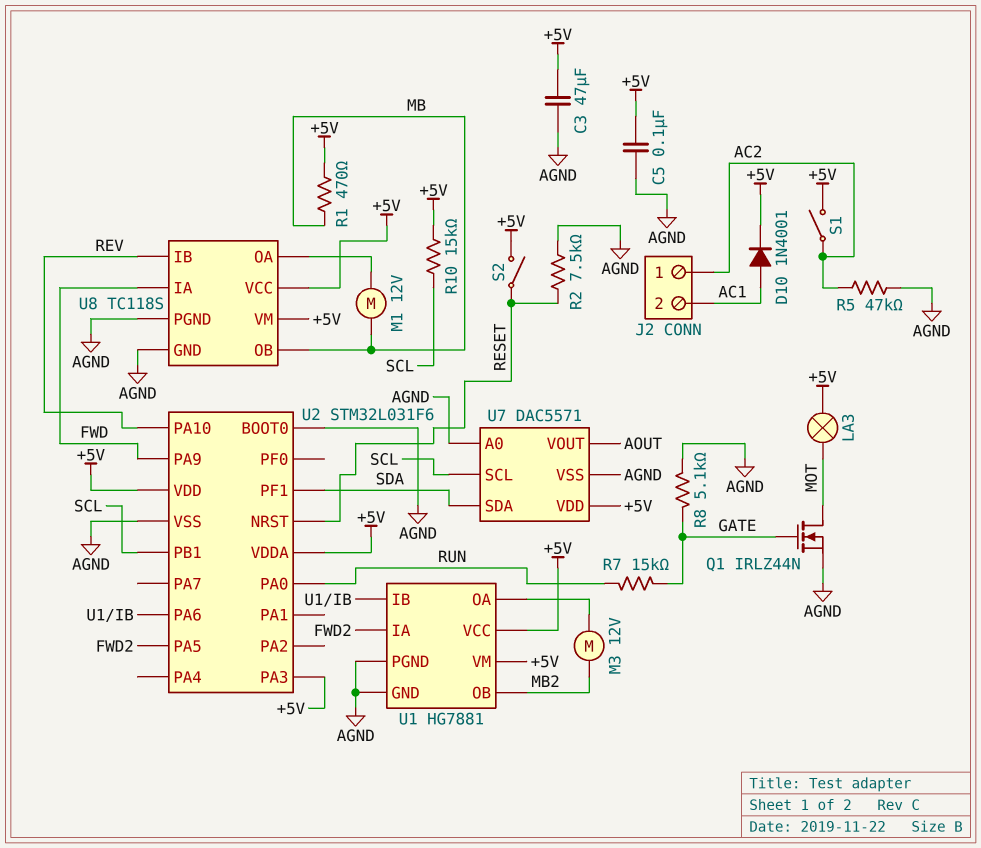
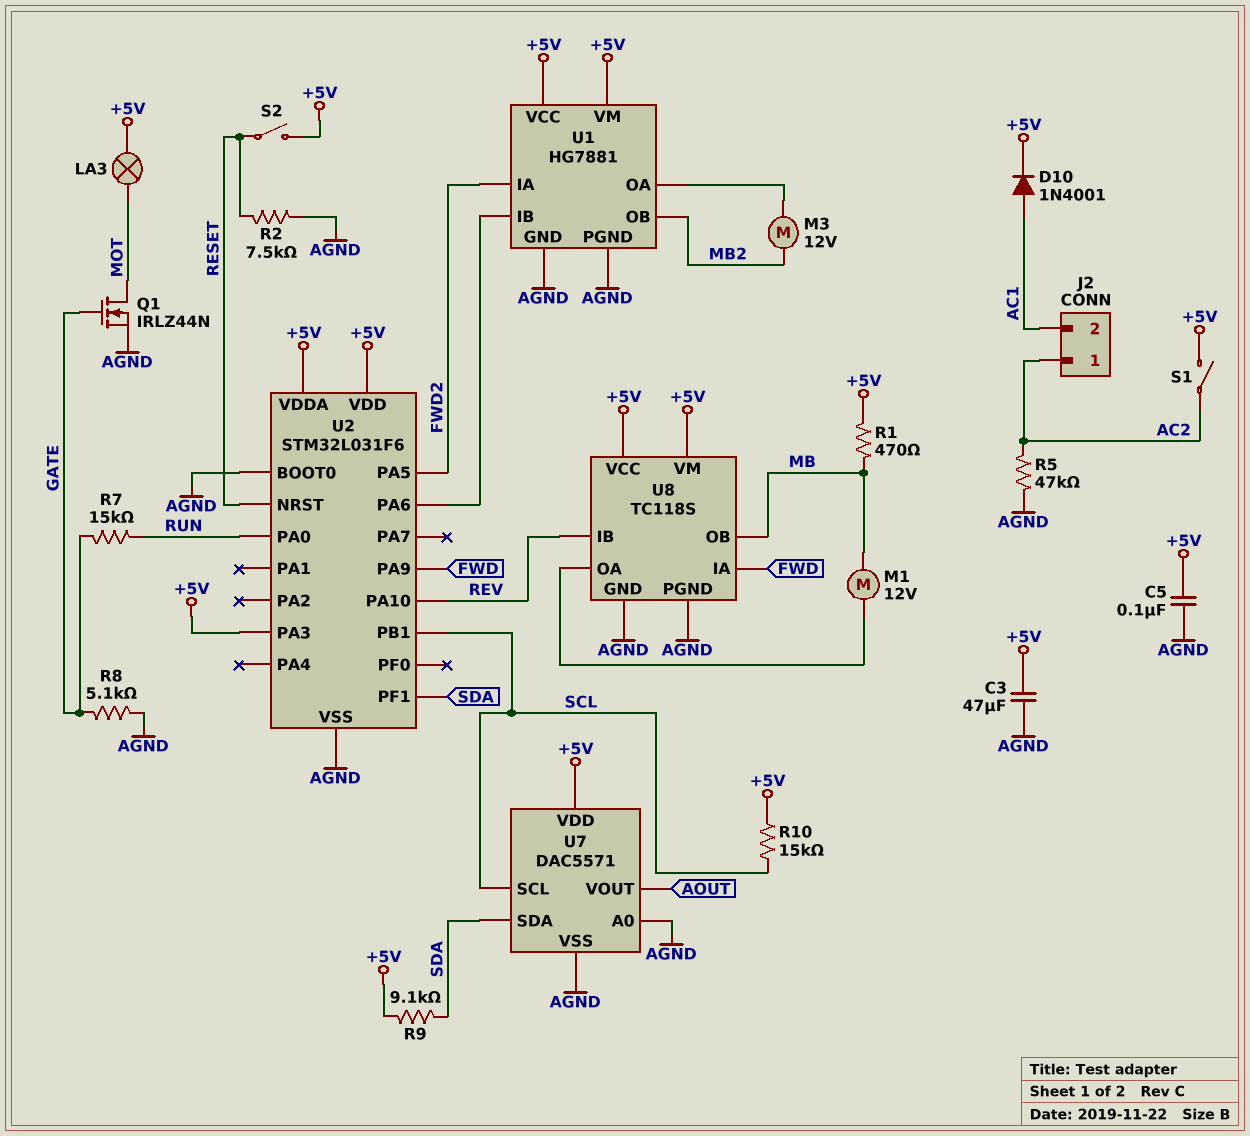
R9: none -> 9.1k (+5V, SDA)

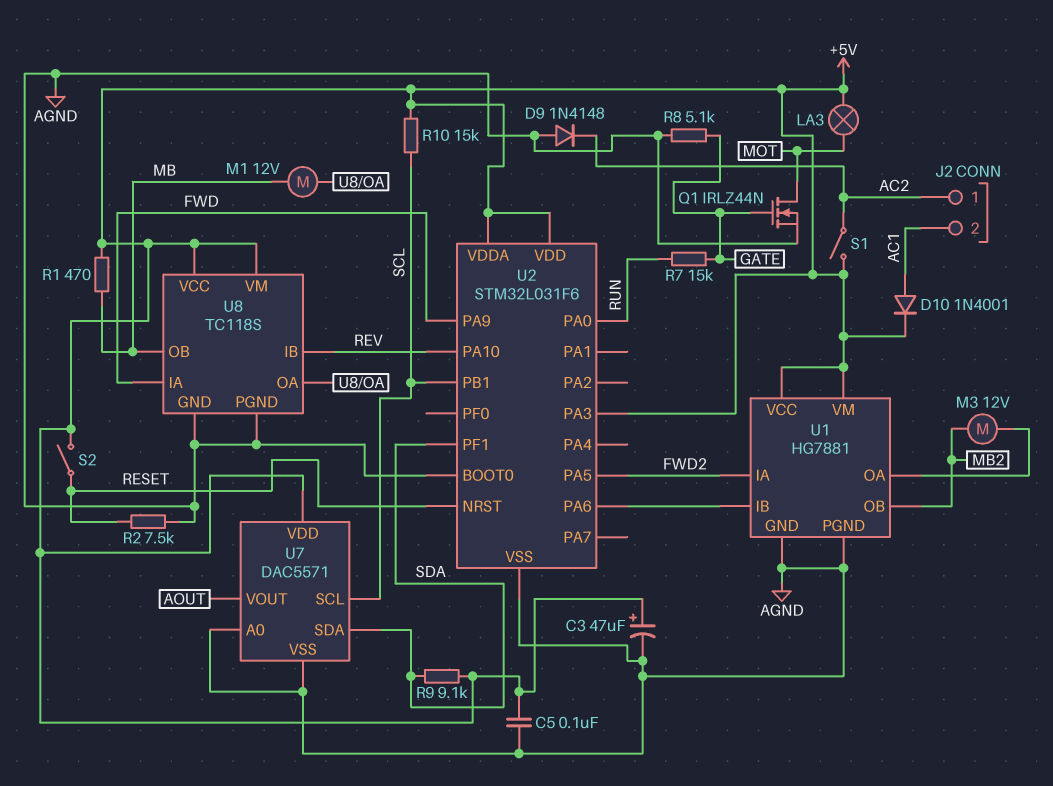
C3: 47uF (+5V, AGND) -> 47uF (plus +5V, minus AGND)
D9: none -> diode 1N4148 (A AGND, K AC2)
R5: 47k (AC2, AGND) -> none

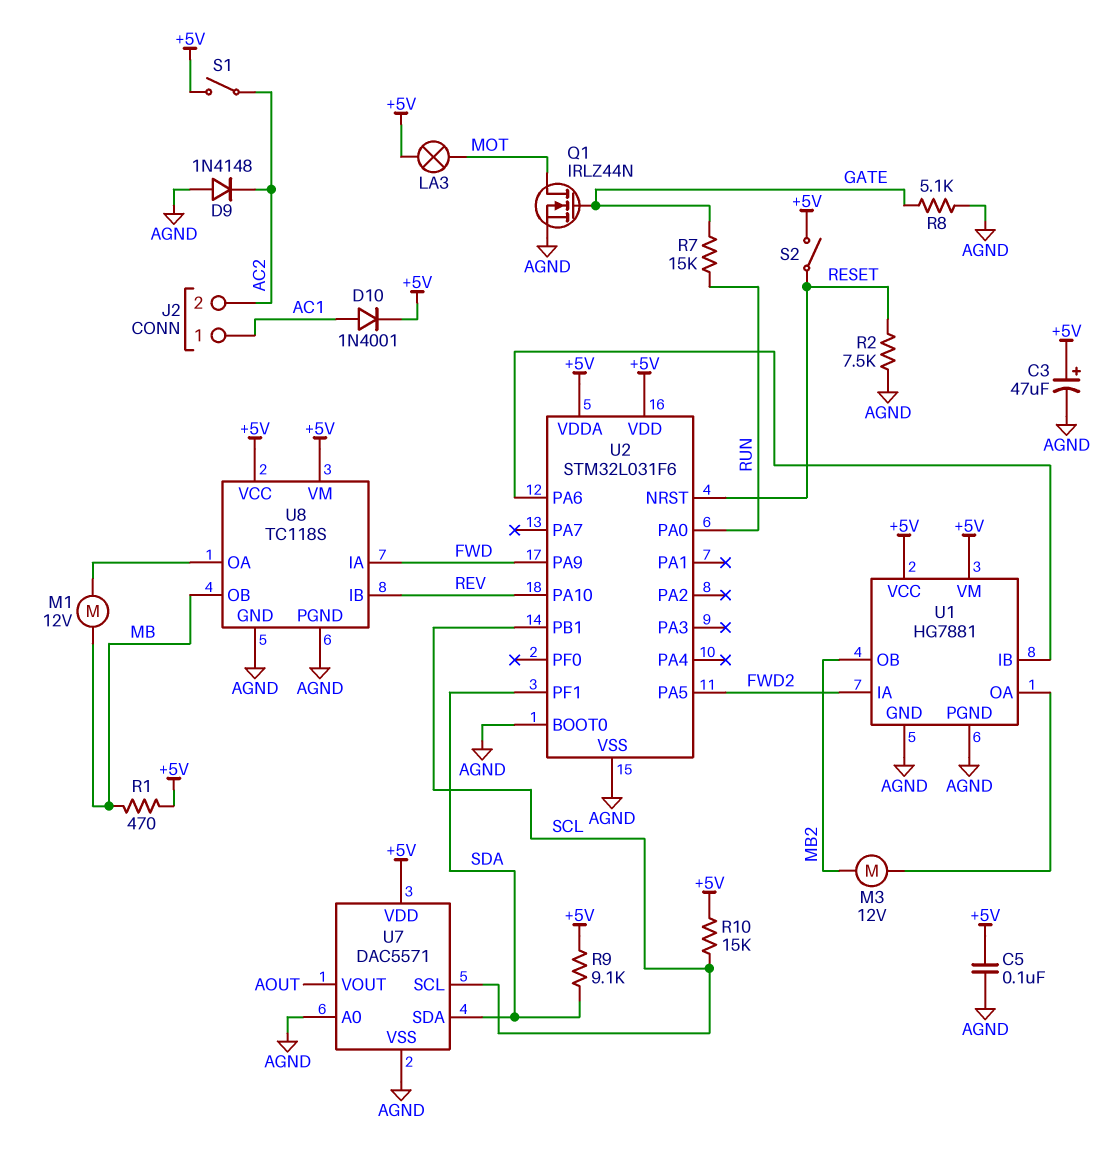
J2 pin 1: AC2 -> AC1
J2 pin 2: AC1 -> AC2
U2 pin PA3: +5V -> none

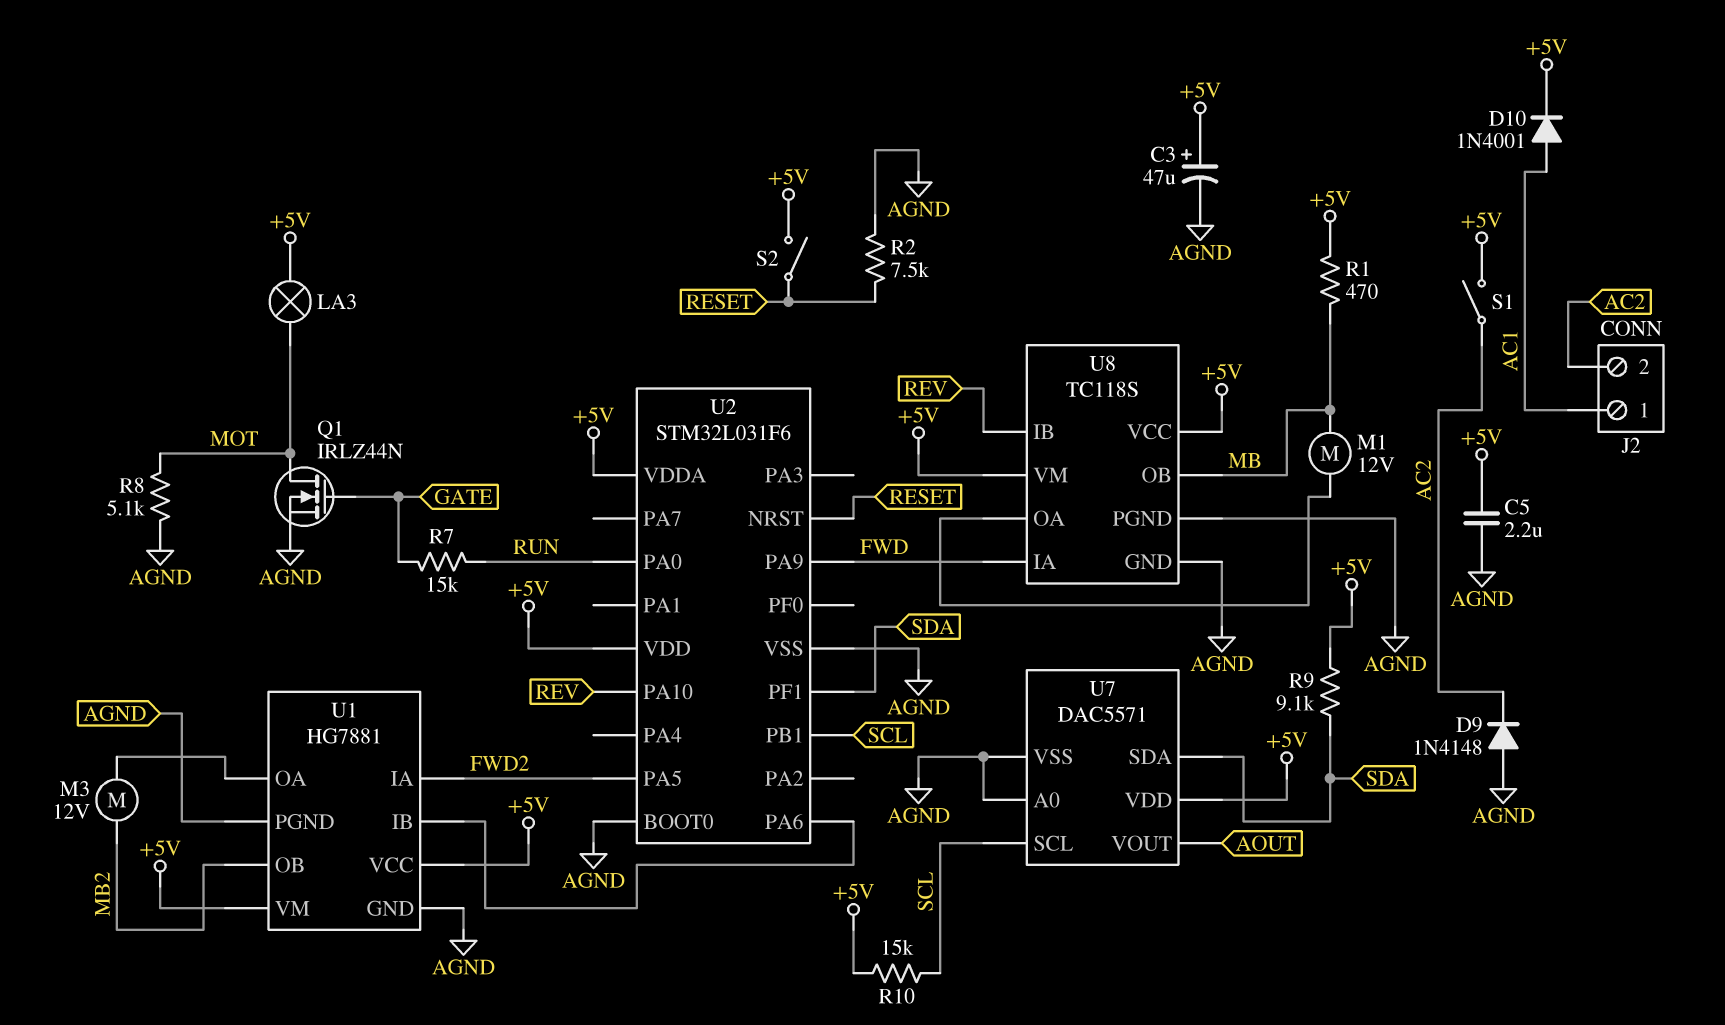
C5: 100nF (+5V, AGND) -> 2.2uF (+5V, AGND)
R8: 5.1k (AGND, GATE) -> 5.1k (AGND, MOT)

